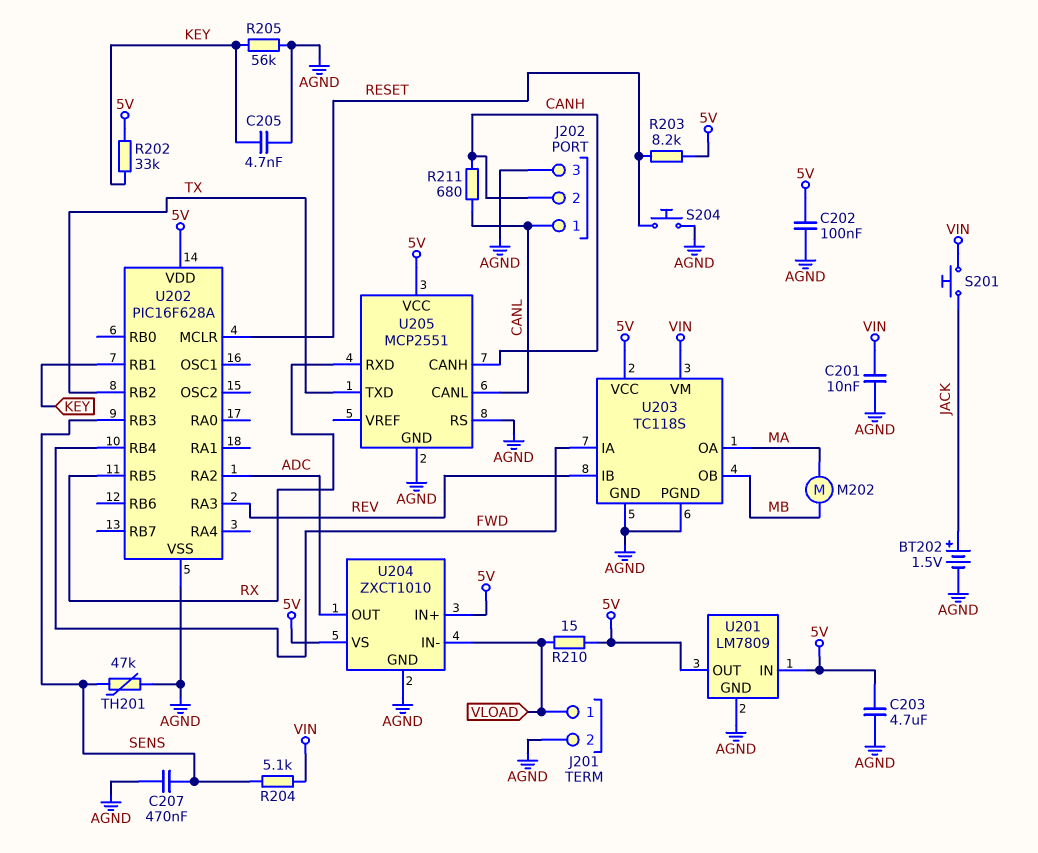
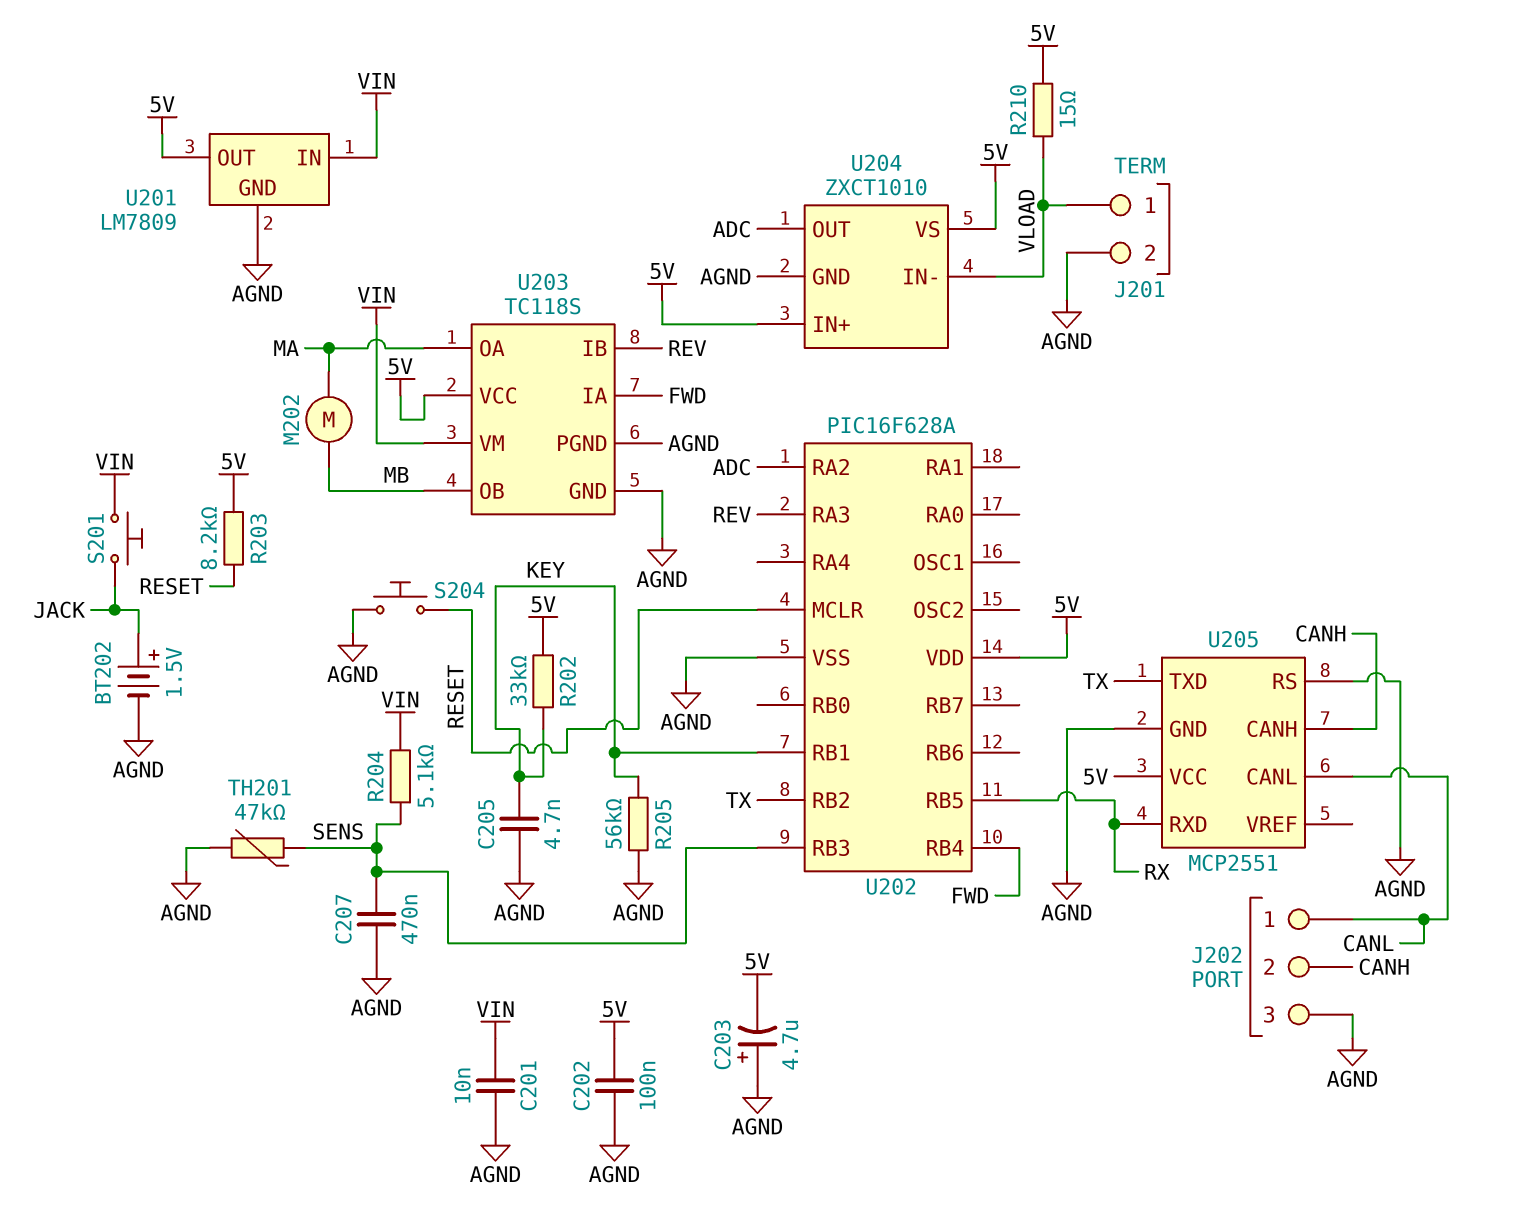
C203: 4.7uF (5V, AGND) -> 4.7uF (plus AGND, minus 5V)
R211: 680 (CANH, CANL) -> none
U201 pin IN: 5V -> VIN

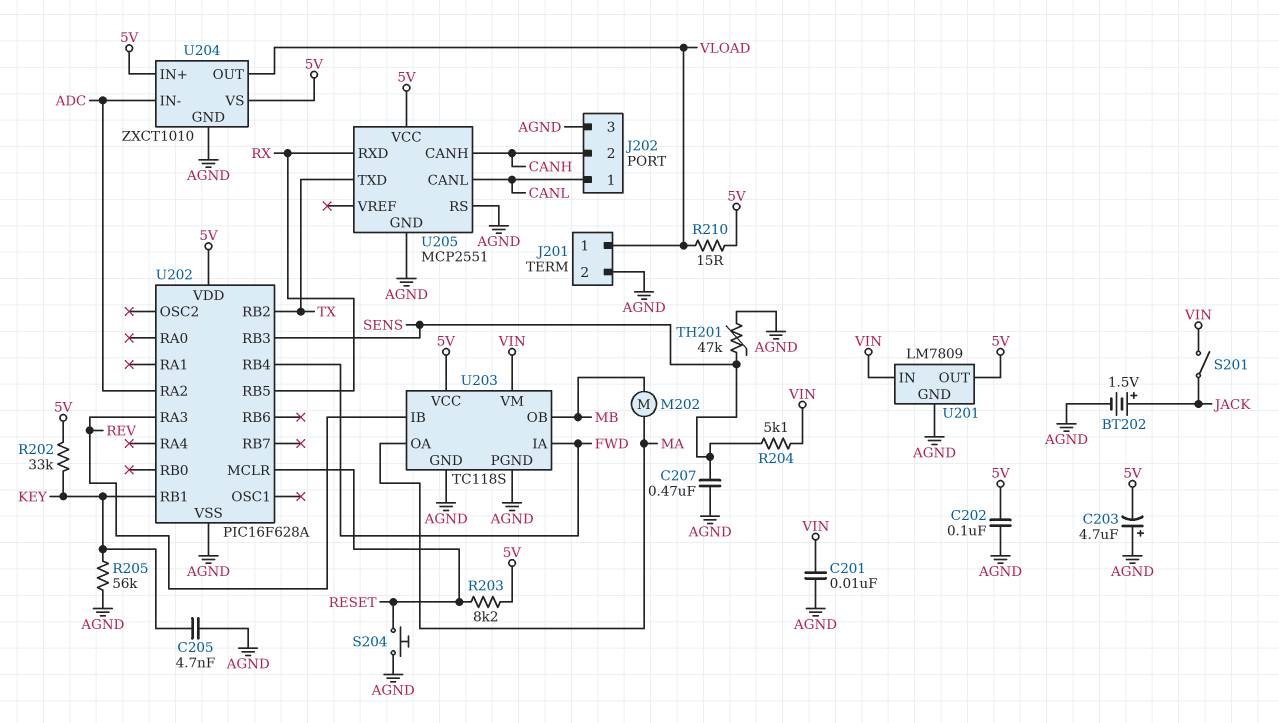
S201: button (JACK, VIN) -> switch (JACK, VIN)
U204 pin IN-: VLOAD -> ADC
U204 pin OUT: ADC -> VLOAD

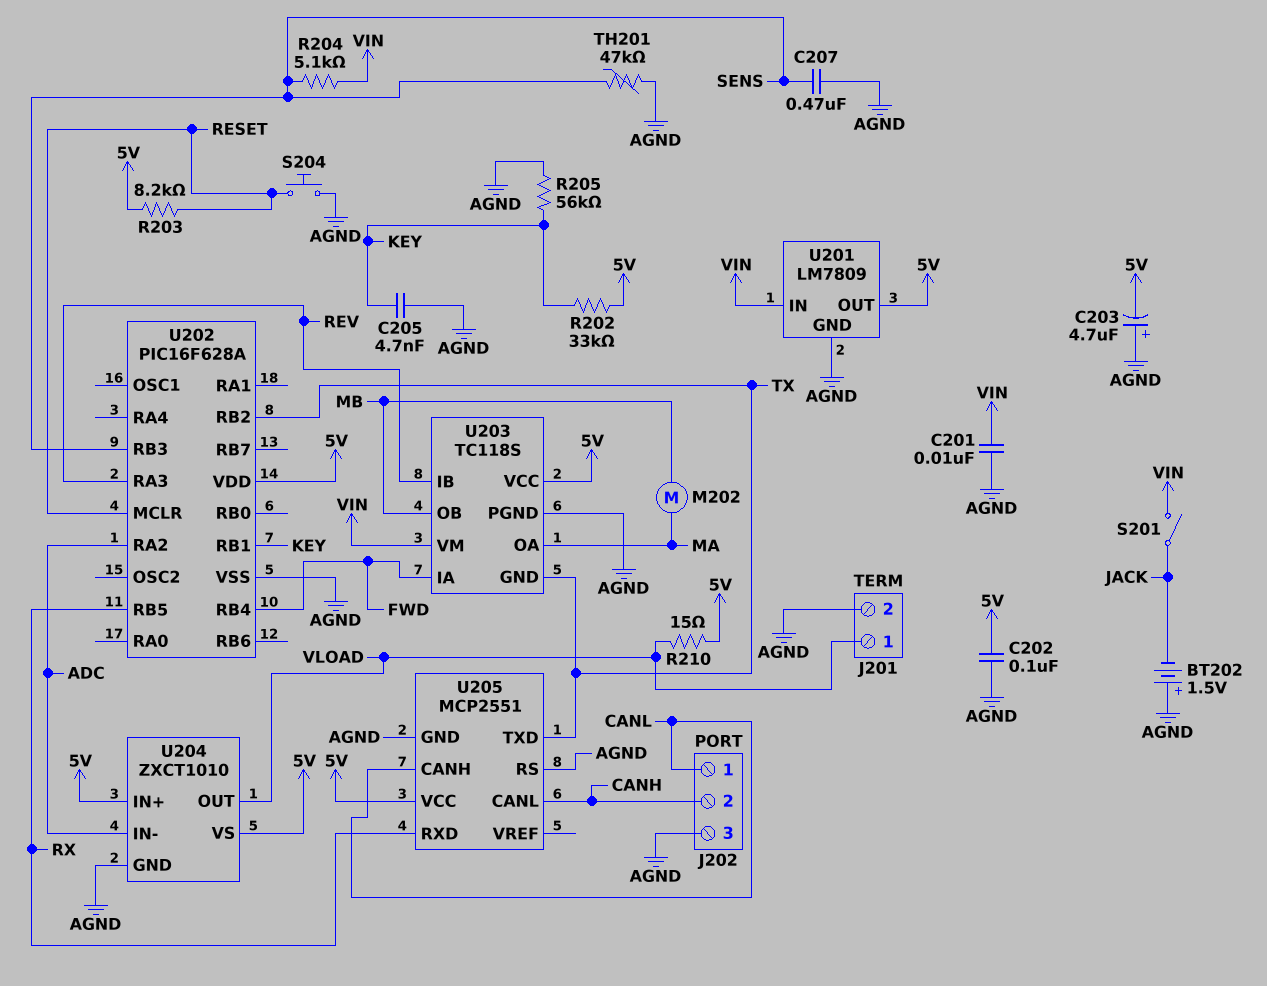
BT202: 1.5V (plus JACK, minus AGND) -> 1.5V (plus AGND, minus JACK)
U203 pin GND: AGND -> TX
U205 pin CANH: CANH -> CANL
U205 pin CANL: CANL -> CANH

